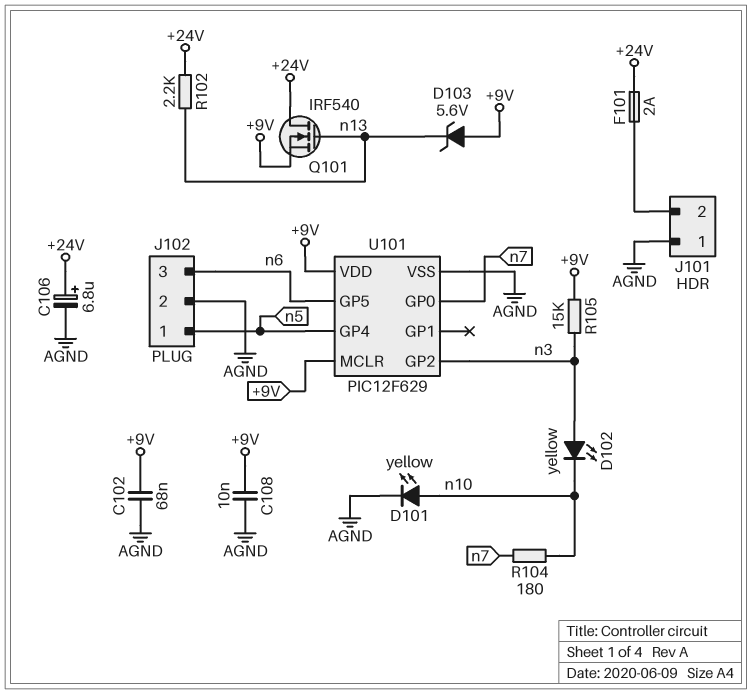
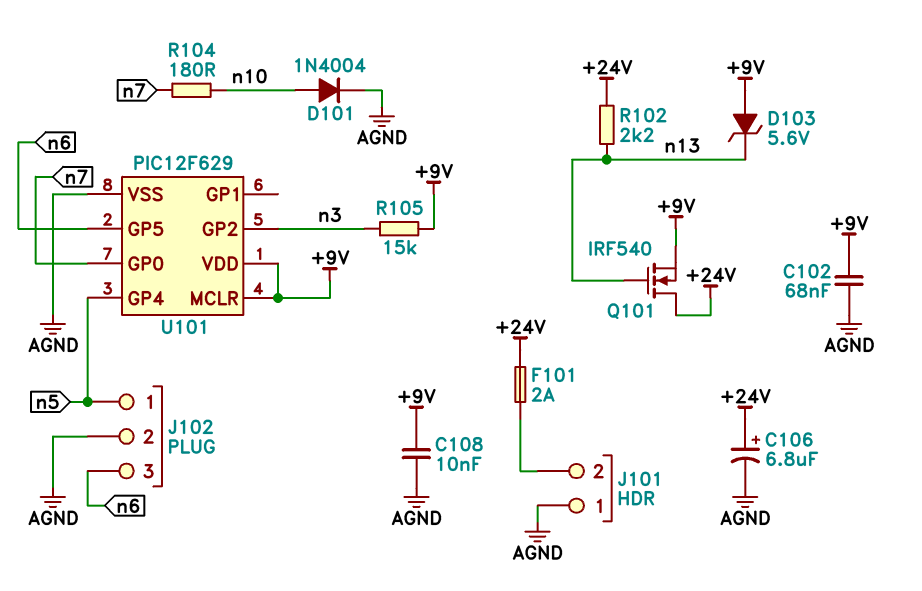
D101: LED yellow (A n10, K AGND) -> diode 1N4004 (A n10, K AGND)
D102: LED yellow (A n3, K n10) -> none

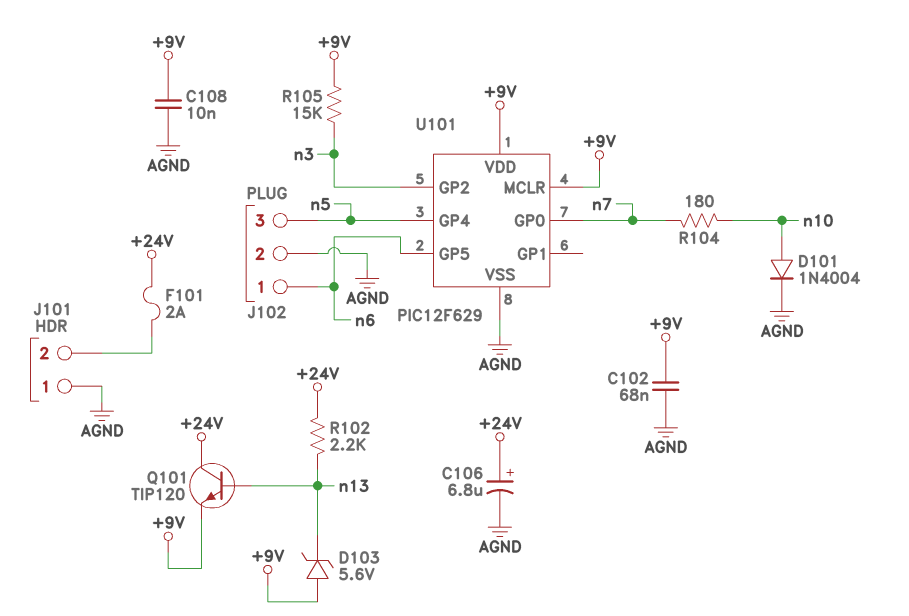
J102 pin 1: n5 -> n6
J102 pin 3: n6 -> n5
Q101: NMOS IRF540 (G n13, D +24V, S +9V) -> NPN TIP120 (B n13, C +24V, E +9V)

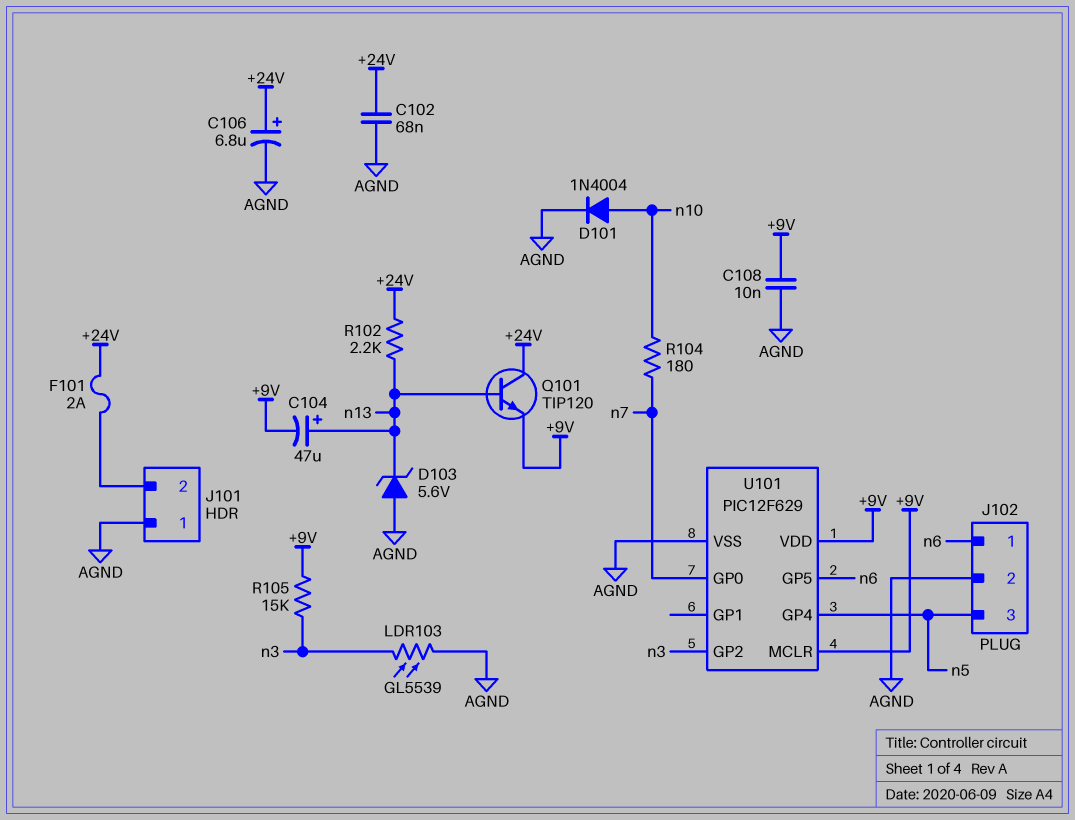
C102: 68nF (+9V, AGND) -> 68nF (+24V, AGND)
C104: none -> 47uF (plus n13, minus +9V)
D103: zener 5.6V (A +9V, K n13) -> zener 5.6V (A AGND, K n13)
LDR103: none -> GL5539 (AGND, n3)

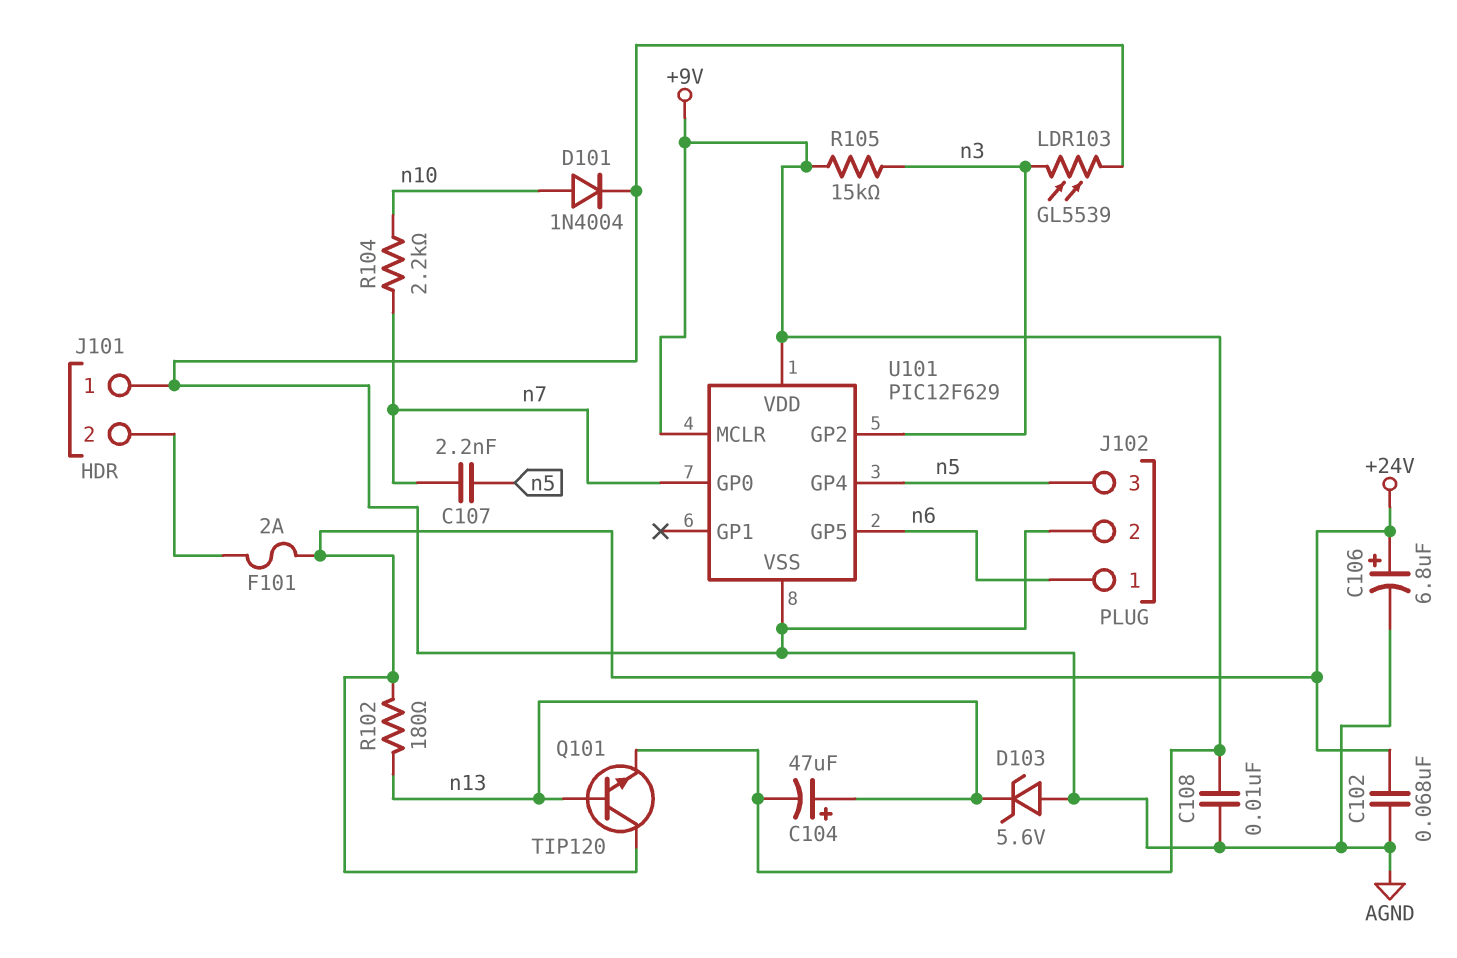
C107: none -> 2.2nF (n5, n7)
R102: 2.2k (+24V, n13) -> 180 (+24V, n13)
R104: 180 (n7, n10) -> 2.2k (n7, n10)

